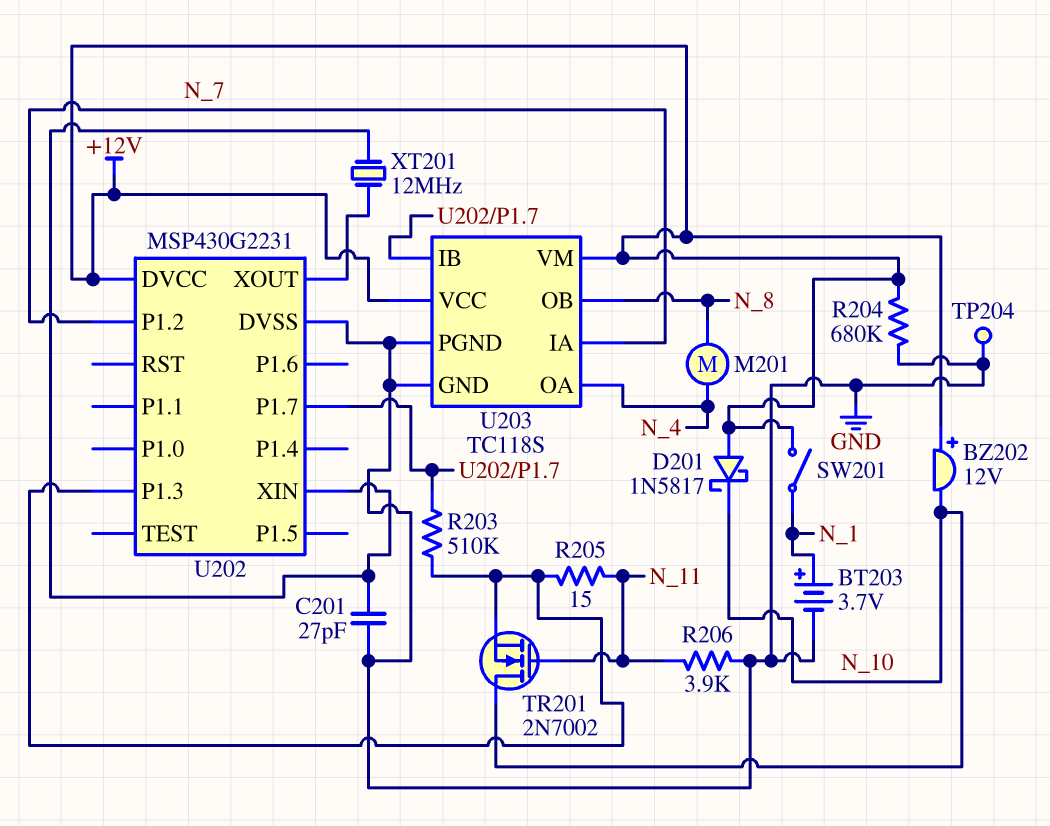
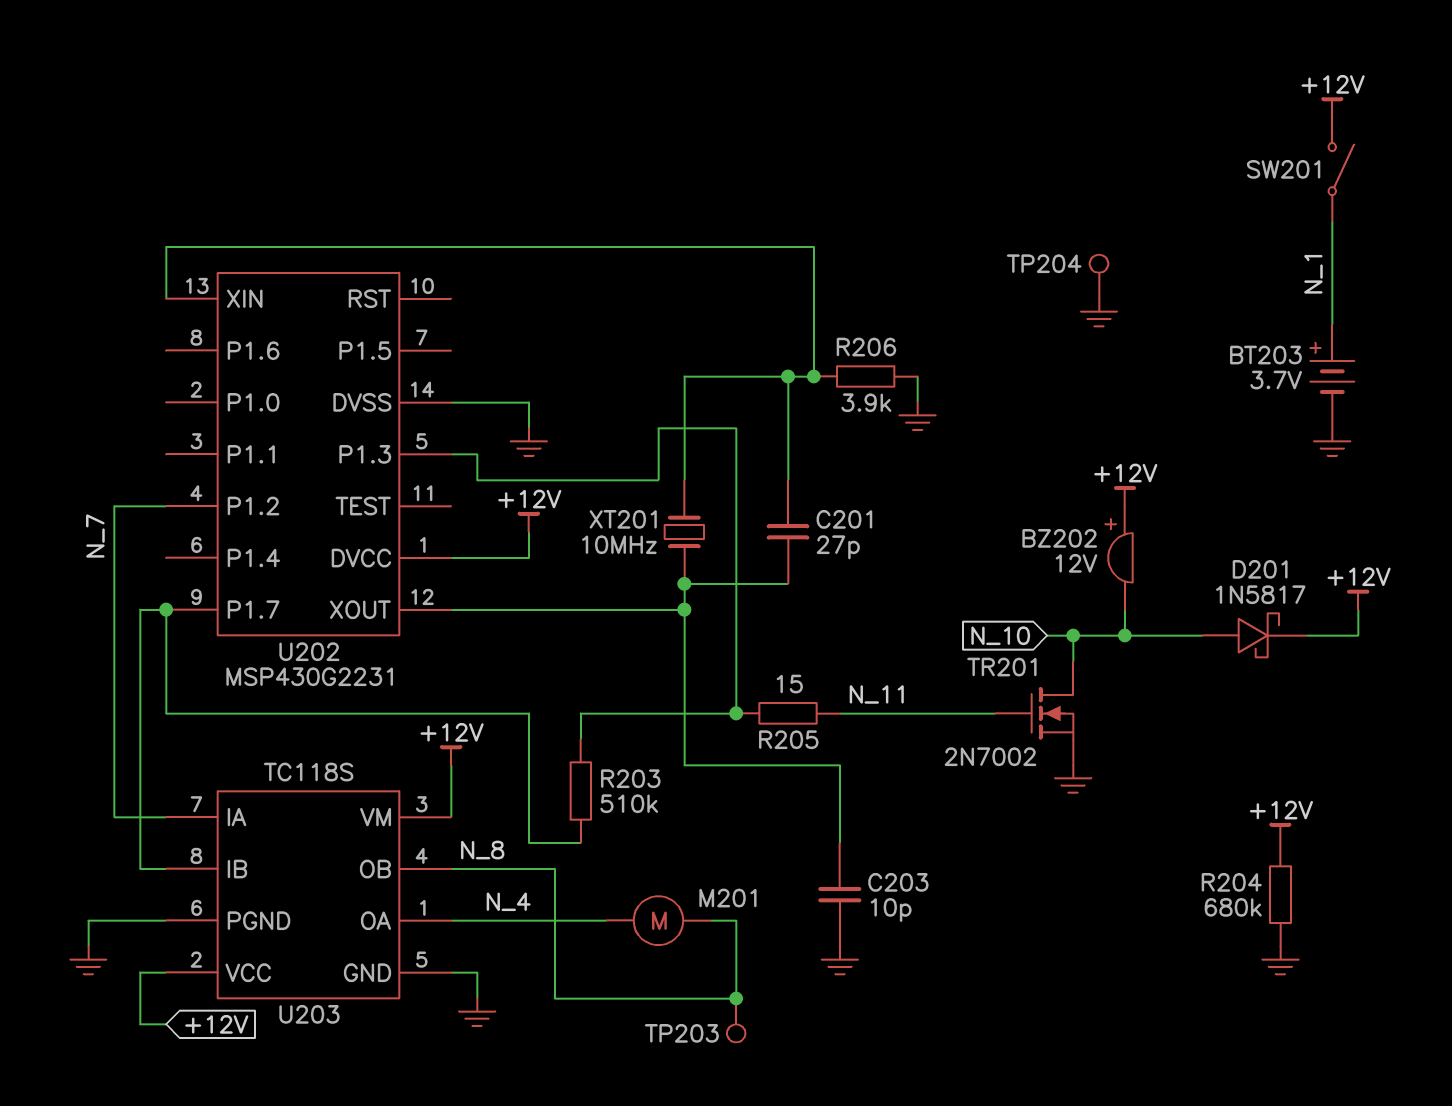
C201: 27pF (GND, U202/XIN) -> 27pF (U202/XIN, U202/XOUT)
C203: none -> 10pF (GND, U202/XOUT)
D201: schottky 1N5817 (A +12V, K N_10) -> schottky 1N5817 (A N_10, K +12V)
R206: 3.9k (GND, N_11) -> 3.9k (GND, U202/XIN)
TP203: none -> test point (N_8)
TR201: NMOS 2N7002 (G N_11, D N_10, S U202/P1.3) -> NMOS 2N7002 (G N_11, D N_10, S GND)
XT201: 12MHz (U202/XIN, U202/XOUT) -> 10MHz (U202/XIN, U202/XOUT)

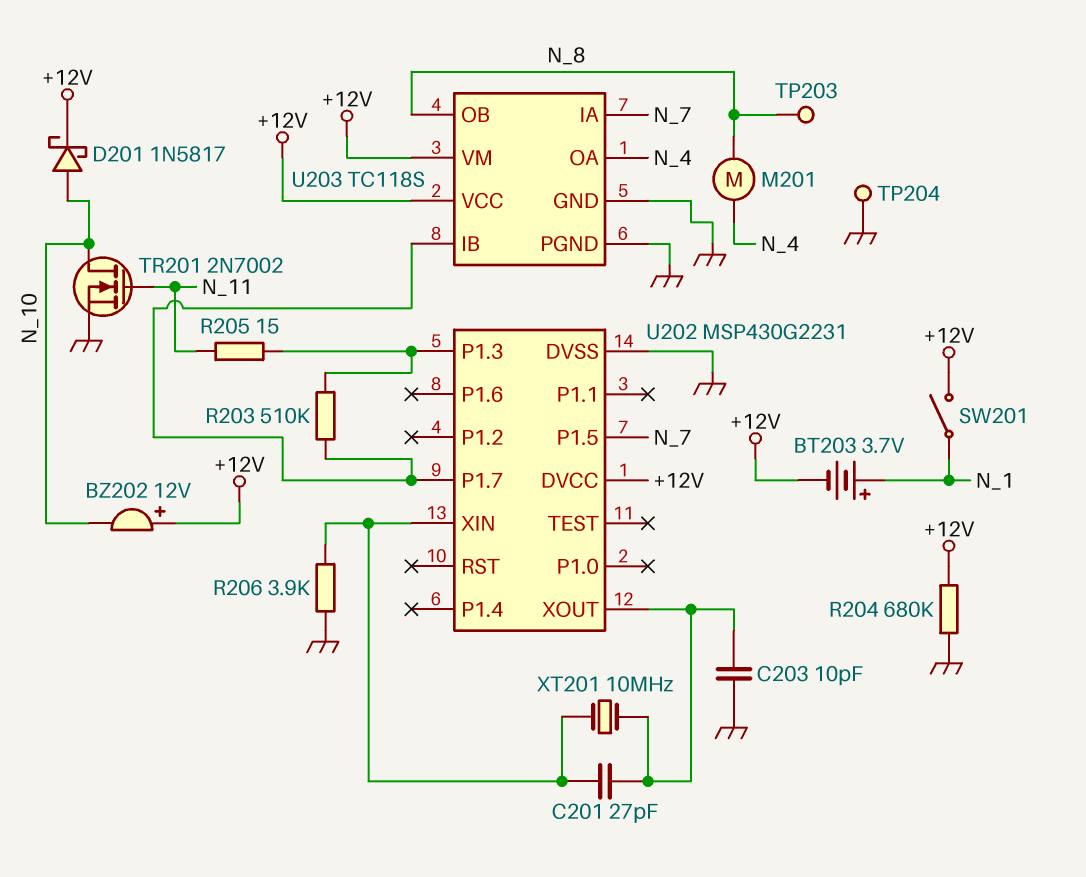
BT203: 3.7V (plus N_1, minus GND) -> 3.7V (plus N_1, minus +12V)
U202 pin P1.2: N_7 -> none
U202 pin P1.5: none -> N_7

